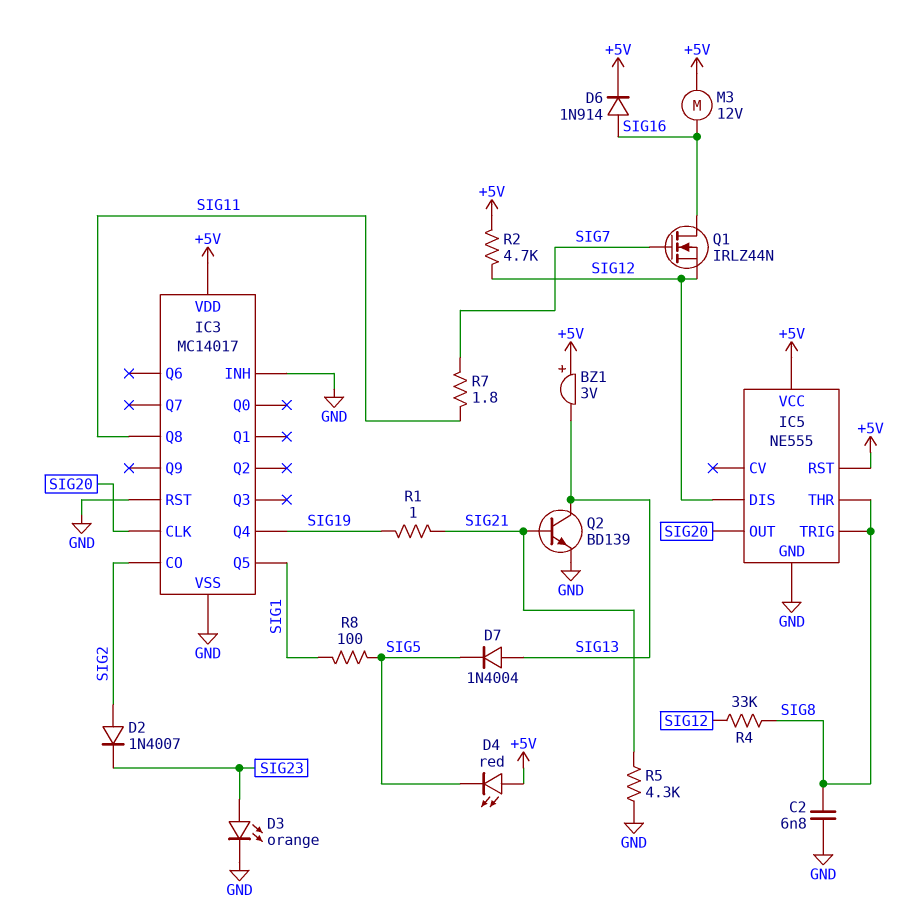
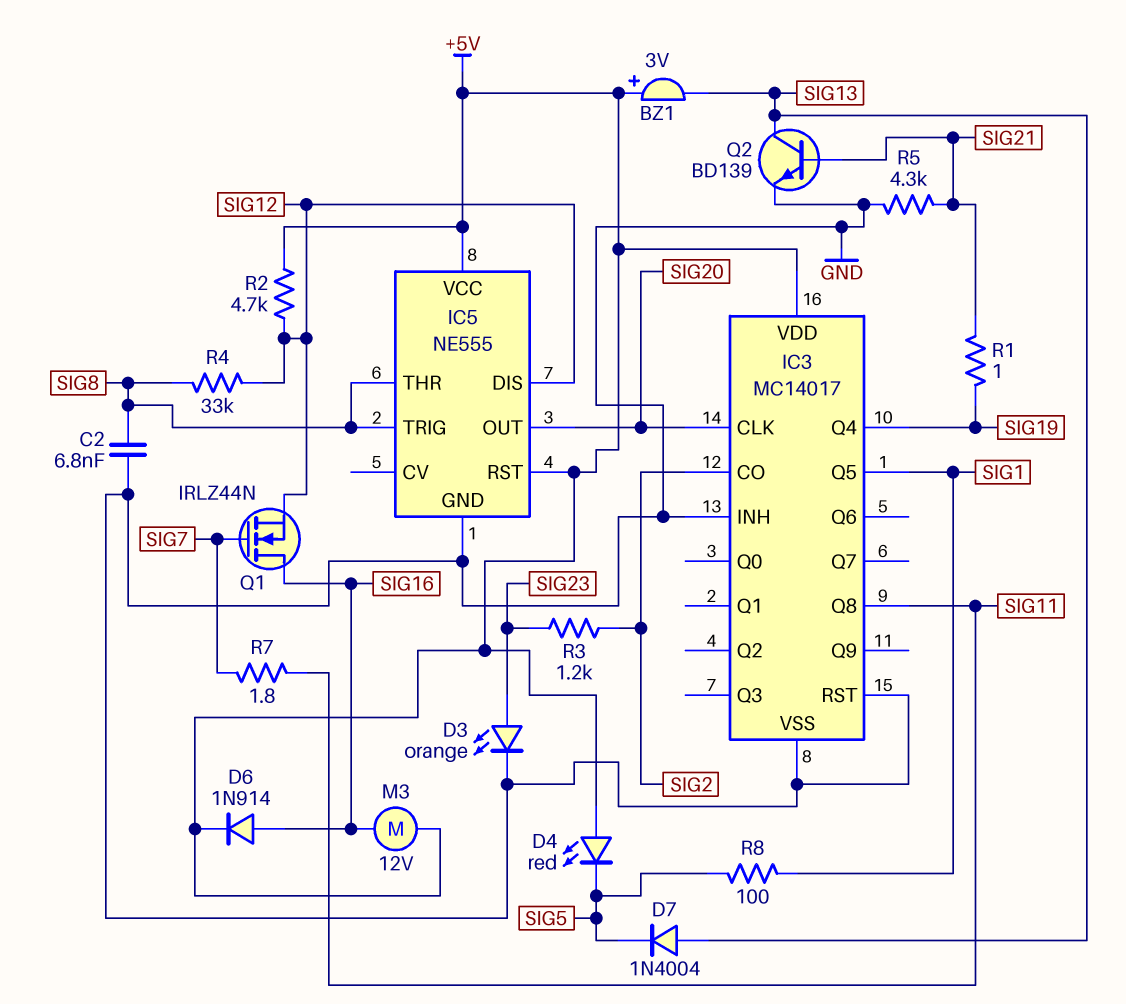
D2: diode 1N4007 (A SIG2, K SIG23) -> none
R3: none -> 1.2k (SIG2, SIG23)

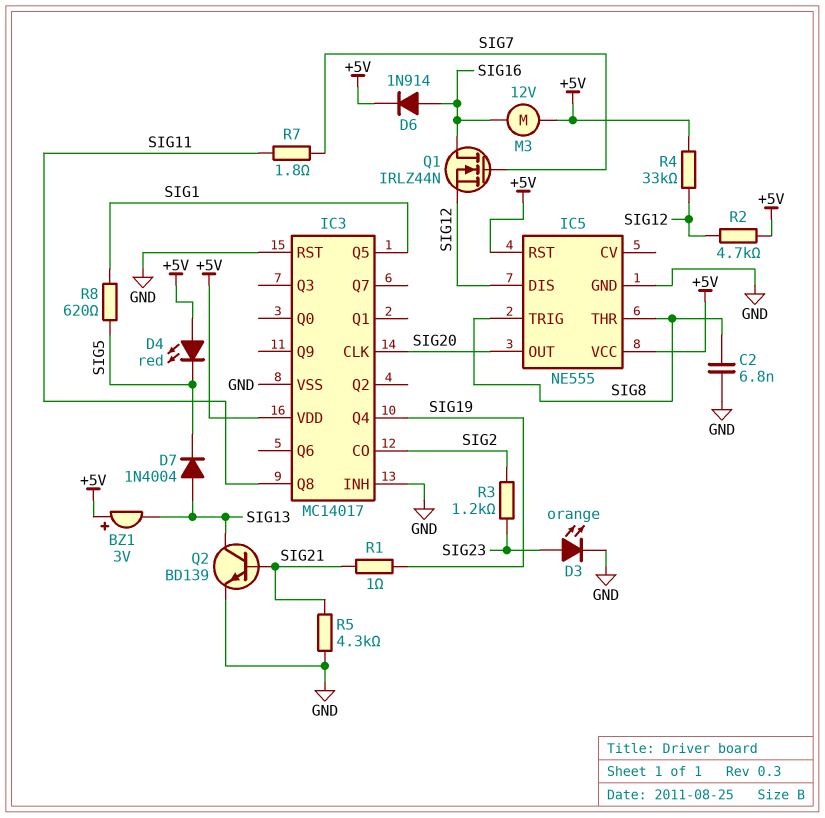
R4: 33k (SIG8, SIG12) -> 33k (+5V, SIG12)
R8: 100 (SIG1, SIG5) -> 620 (SIG1, SIG5)

